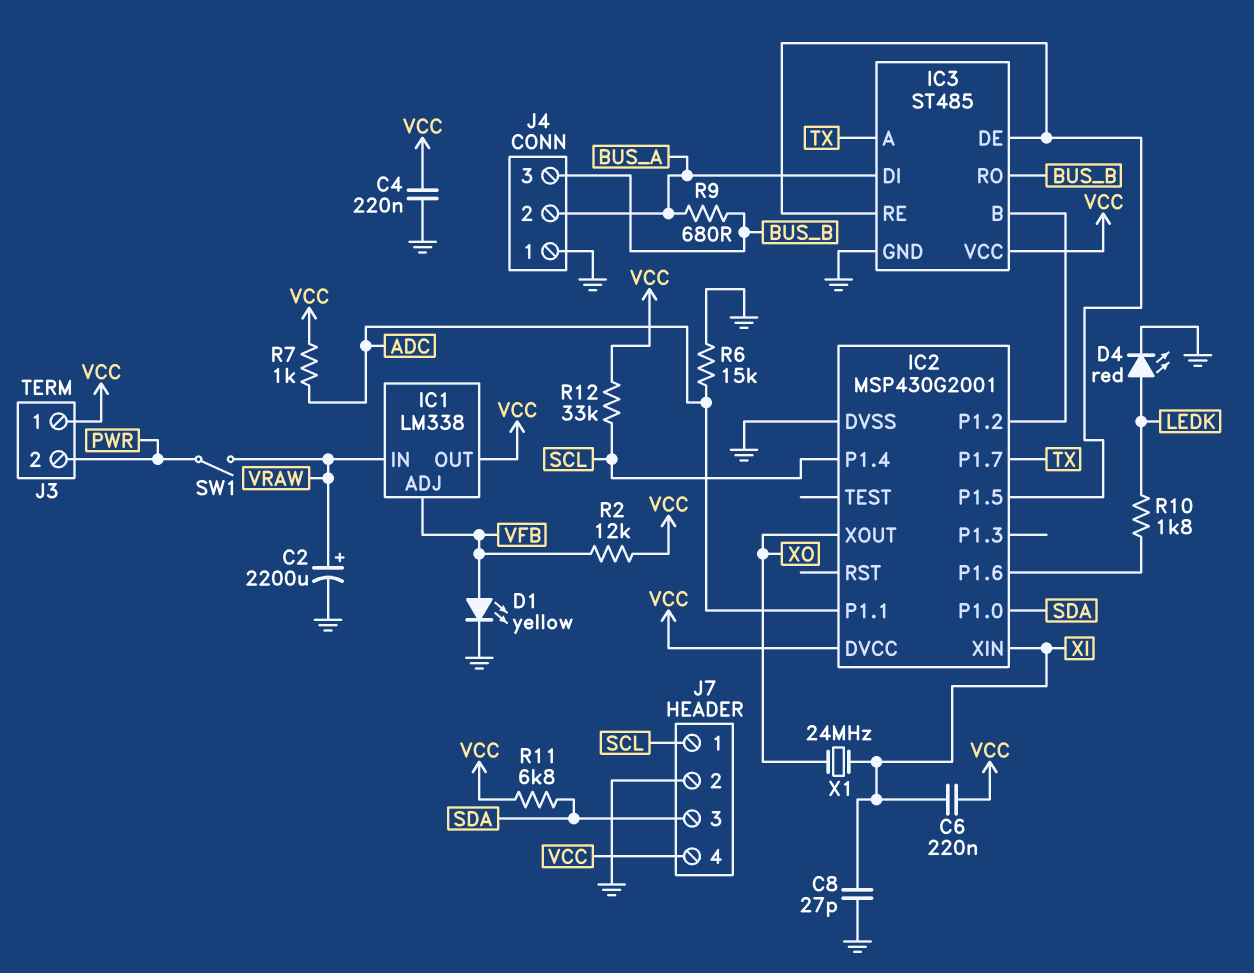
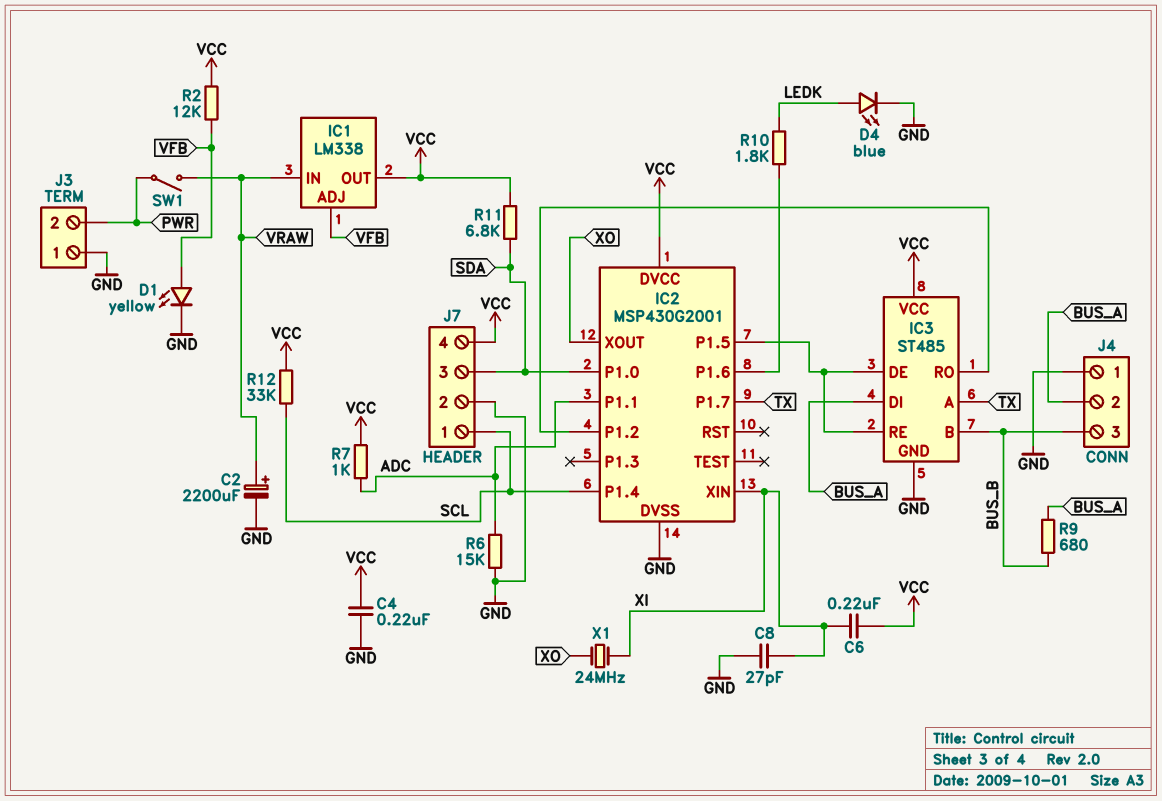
D4: LED red (A LEDK, K GND) -> LED blue (A LEDK, K GND)
IC3 pin B: IC2/P1.2 -> BUS_B
IC3 pin RO: BUS_B -> IC2/P1.2
J3 pin 1: VCC -> GND

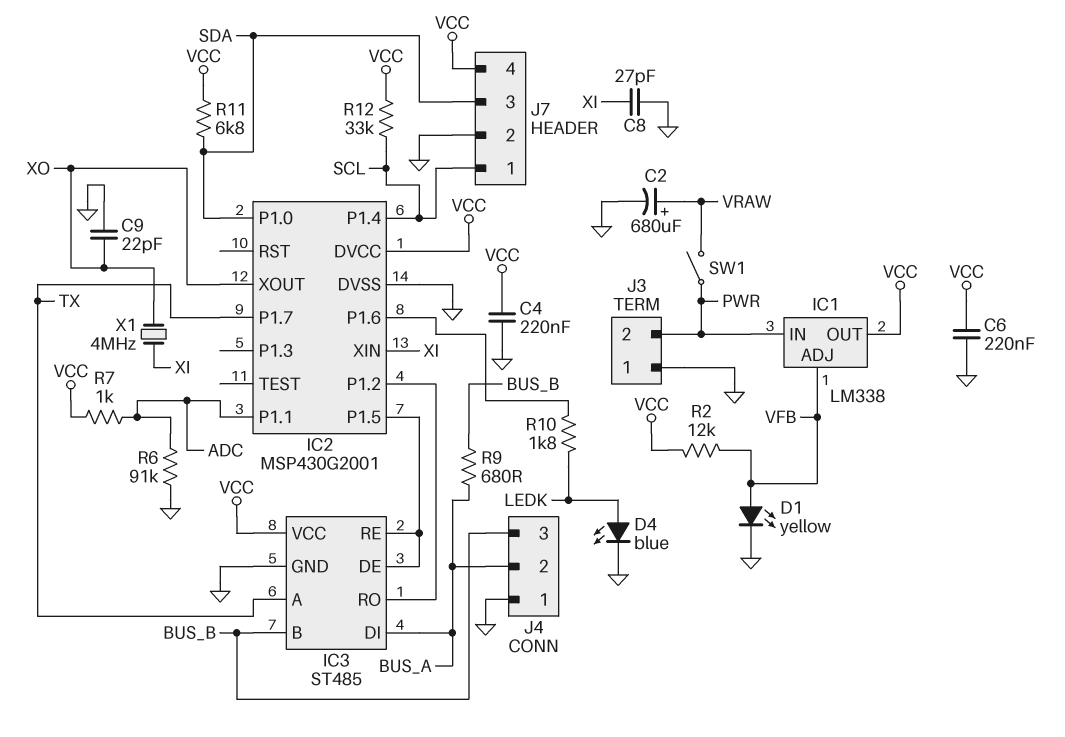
C2: 2200uF (plus VRAW, minus GND) -> 680uF (plus VRAW, minus GND)
C6: 220nF (VCC, XI) -> 220nF (GND, VCC)
C9: none -> 22pF (GND, XO)
IC1 pin IN: VRAW -> PWR
R6: 15k (ADC, GND) -> 91k (ADC, GND)
X1: 24MHz (XI, XO) -> 4MHz (XI, XO)

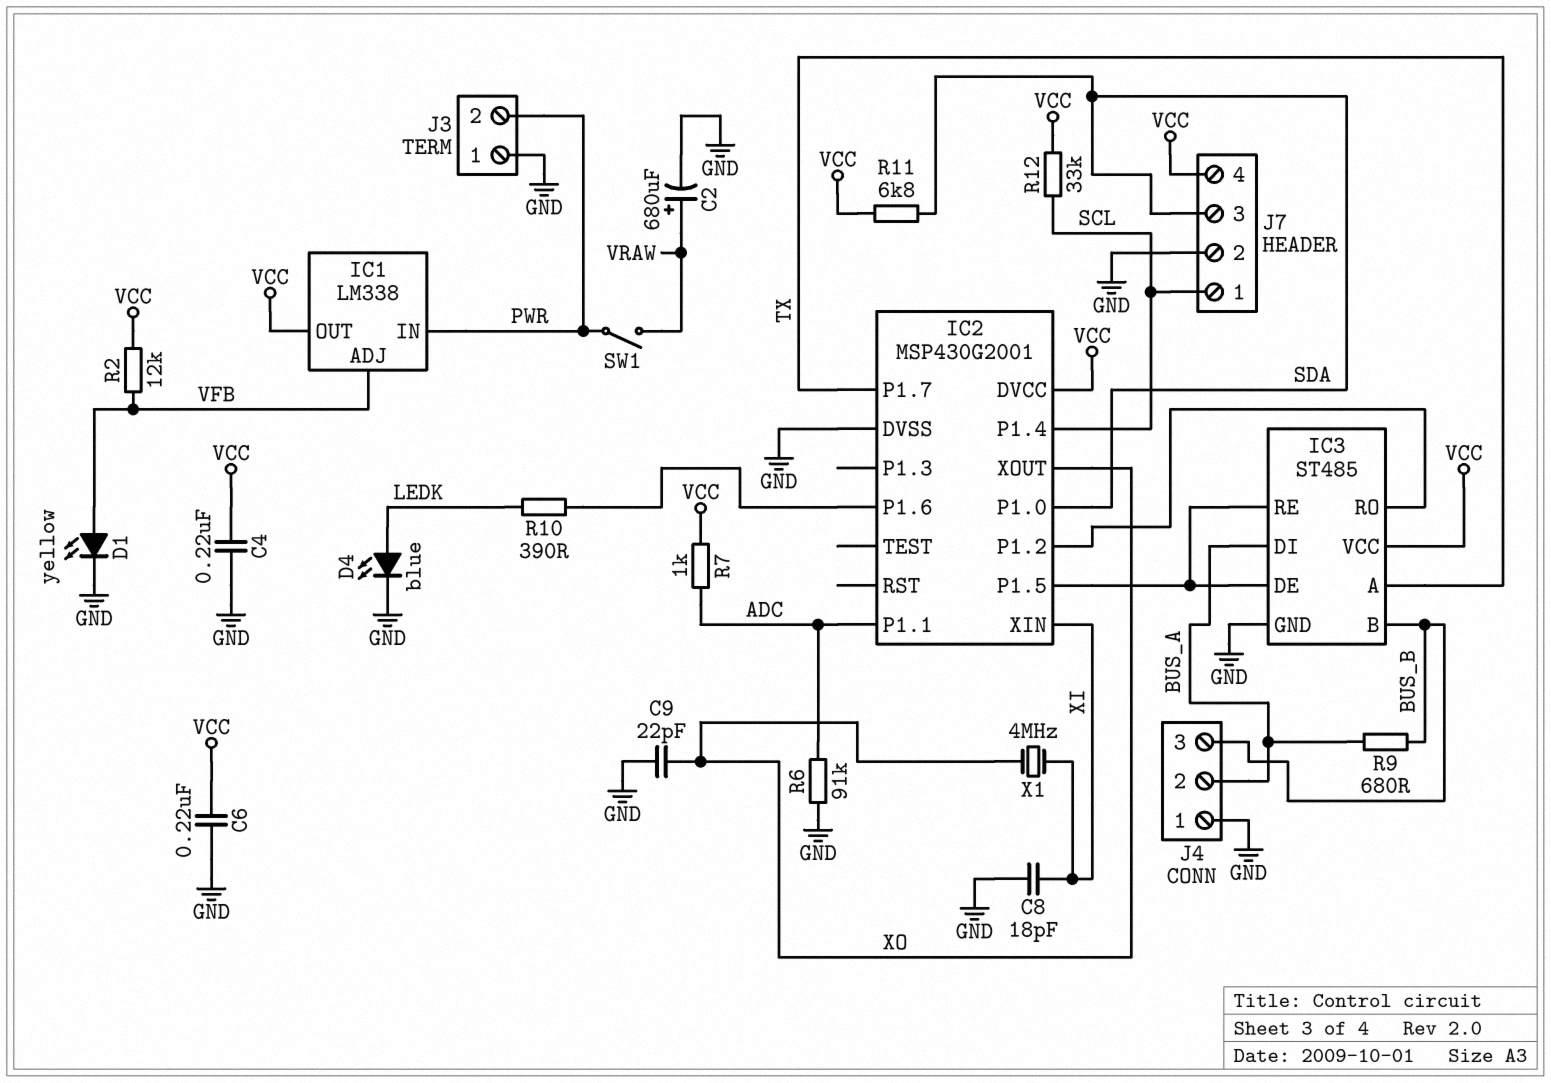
C8: 27pF (GND, XI) -> 18pF (GND, XI)
R10: 1.8k (IC2/P1.6, LEDK) -> 390 (IC2/P1.6, LEDK)

